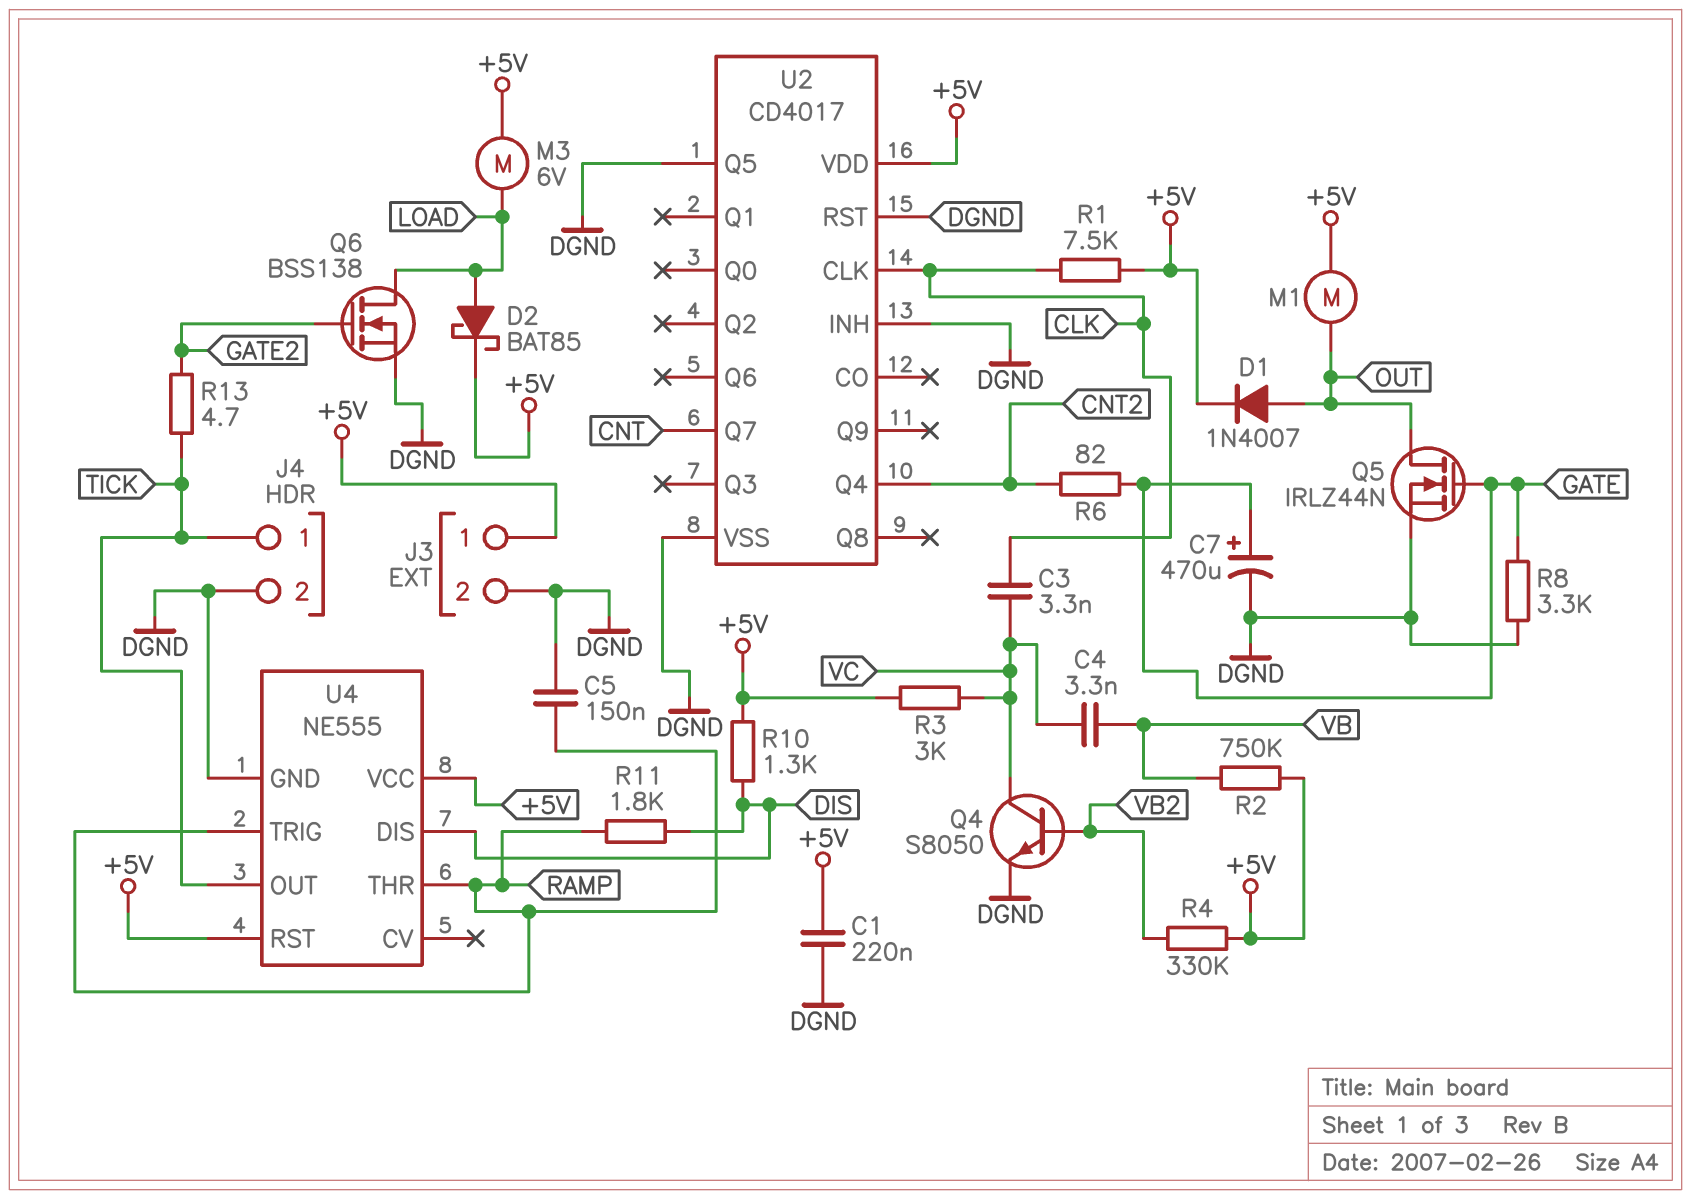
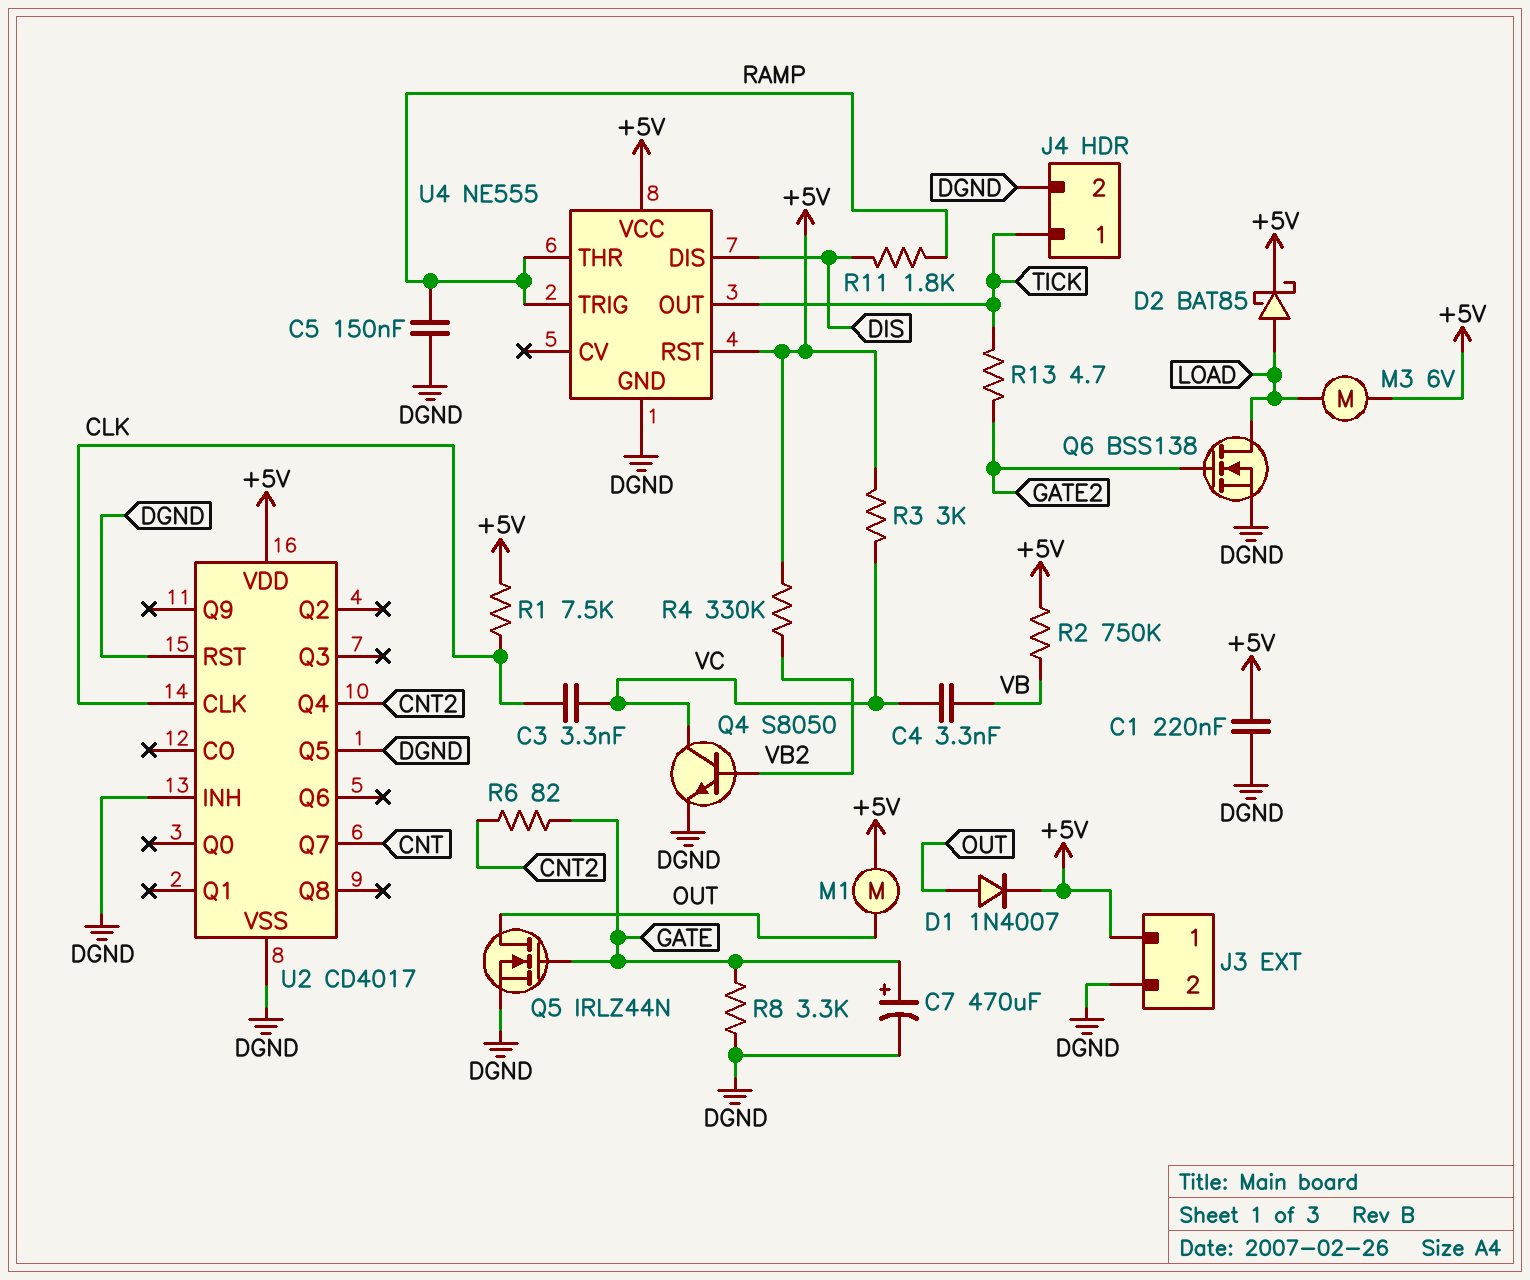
R10: 1.3k (+5V, DIS) -> none

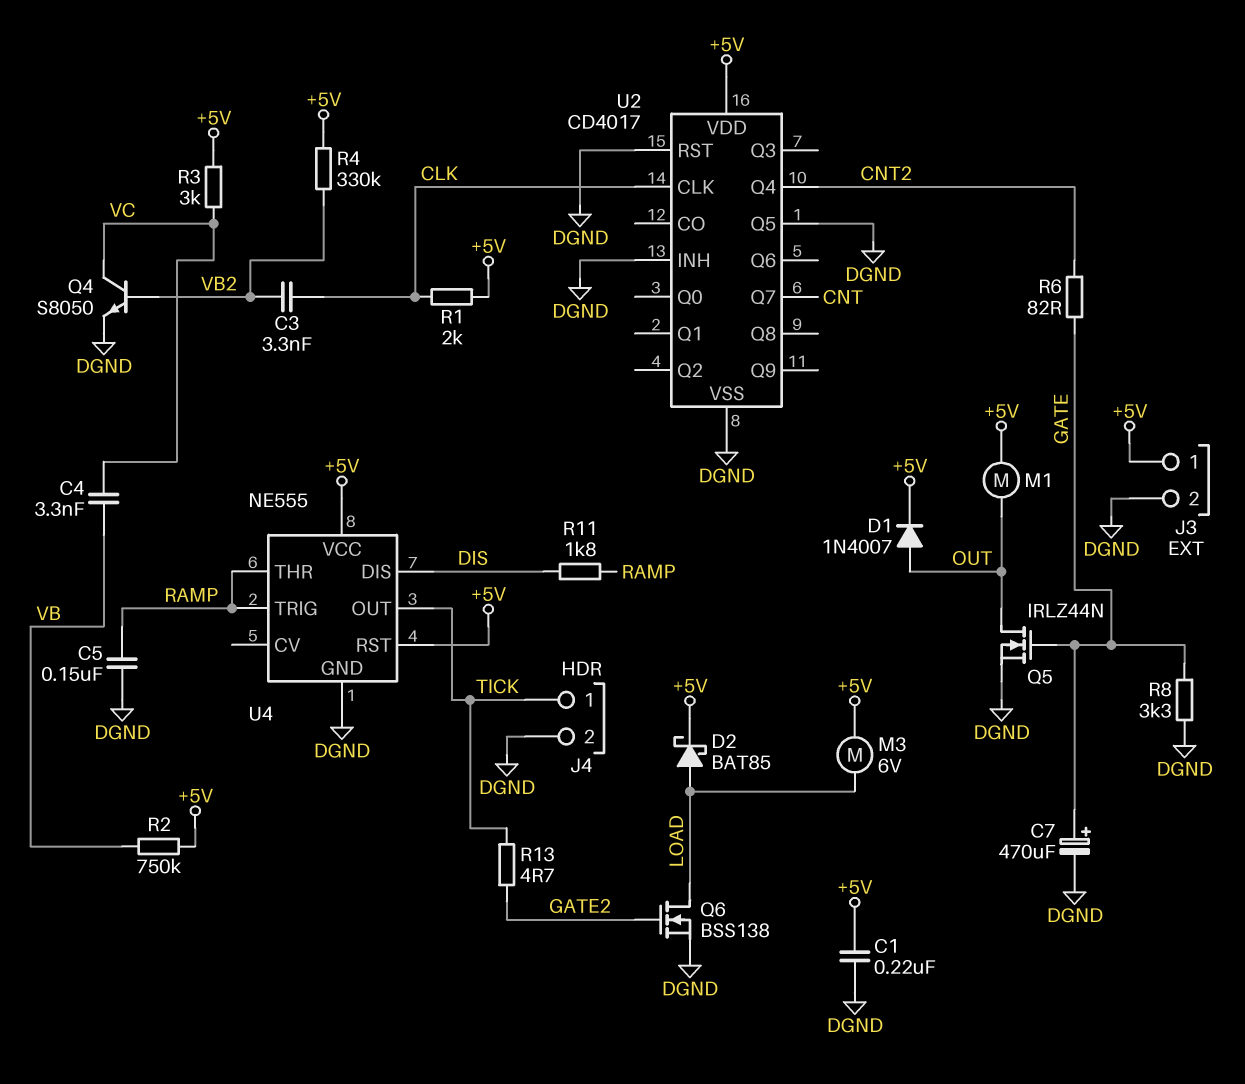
C3: 3.3nF (CLK, VC) -> 3.3nF (CLK, VB2)
R1: 7.5k (+5V, CLK) -> 2k (+5V, CLK)

